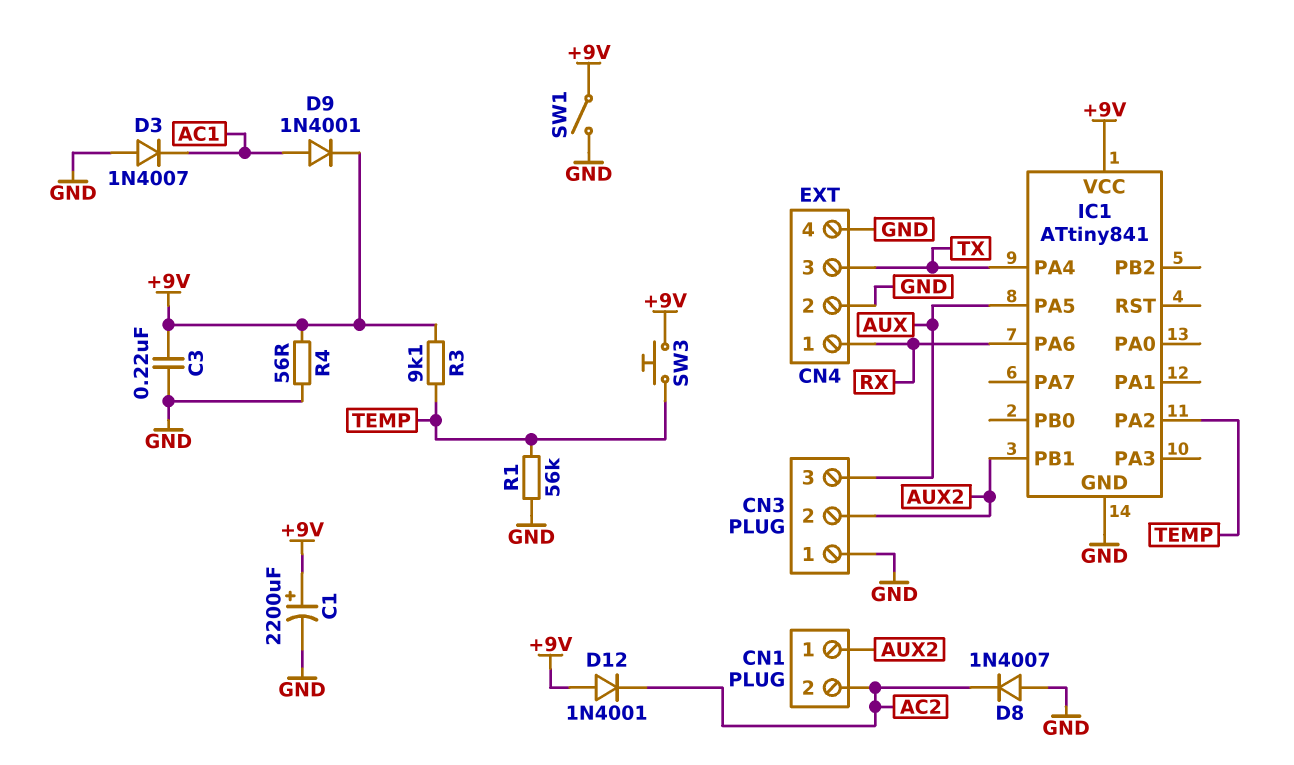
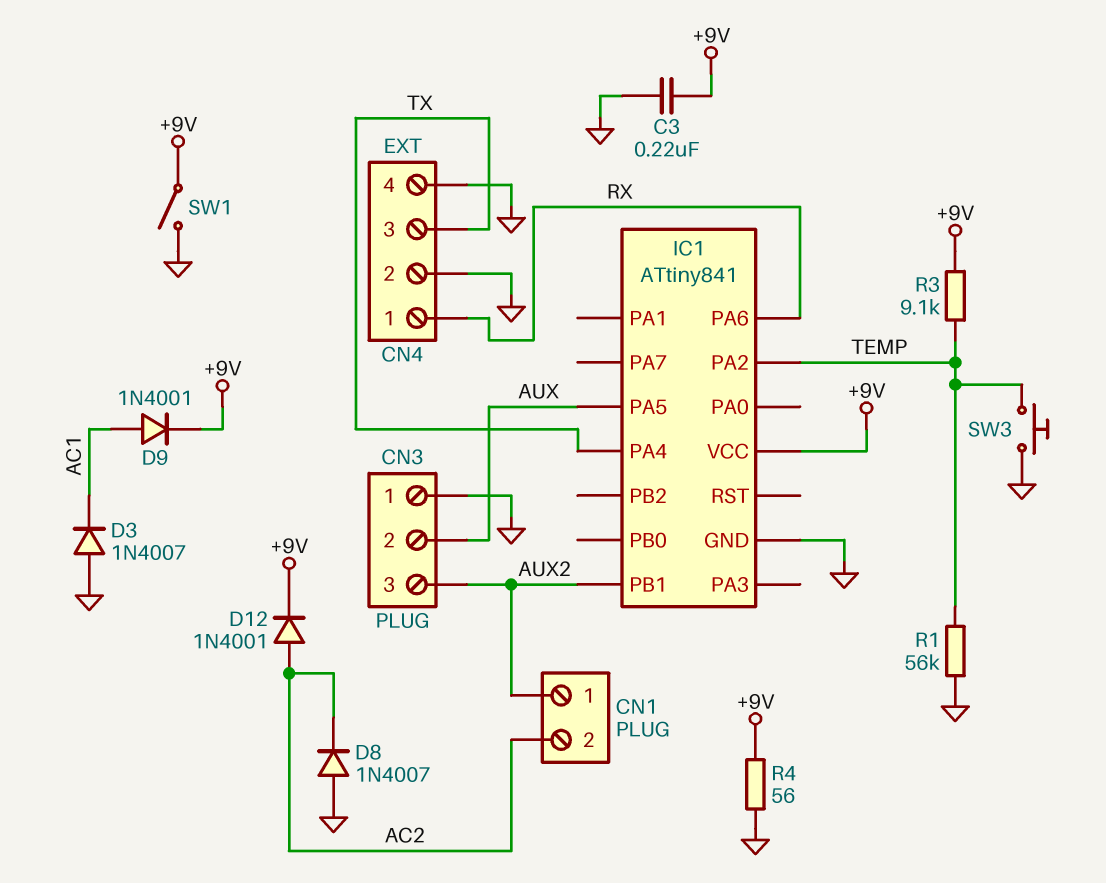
C1: 2200uF (plus +9V, minus GND) -> none
CN3 pin 2: AUX2 -> AUX
CN3 pin 3: AUX -> AUX2
D12: diode 1N4001 (A +9V, K AC2) -> diode 1N4001 (A AC2, K +9V)
SW3: button (+9V, TEMP) -> button (GND, TEMP)

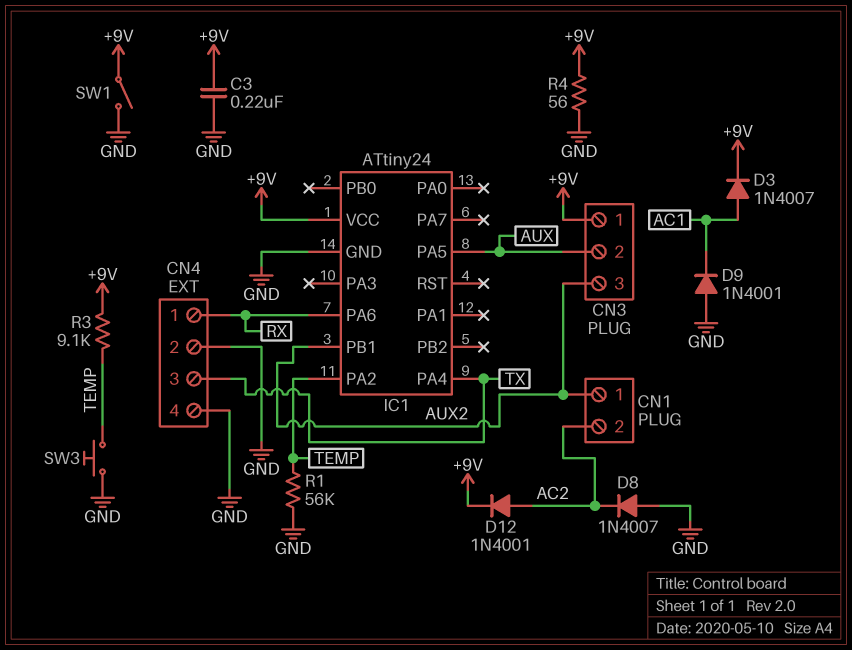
CN3 pin 1: GND -> +9V
D3: diode 1N4007 (A GND, K AC1) -> diode 1N4007 (A AC1, K +9V)
D9: diode 1N4001 (A AC1, K +9V) -> diode 1N4001 (A GND, K AC1)
IC1: ATtiny841 -> ATtiny24

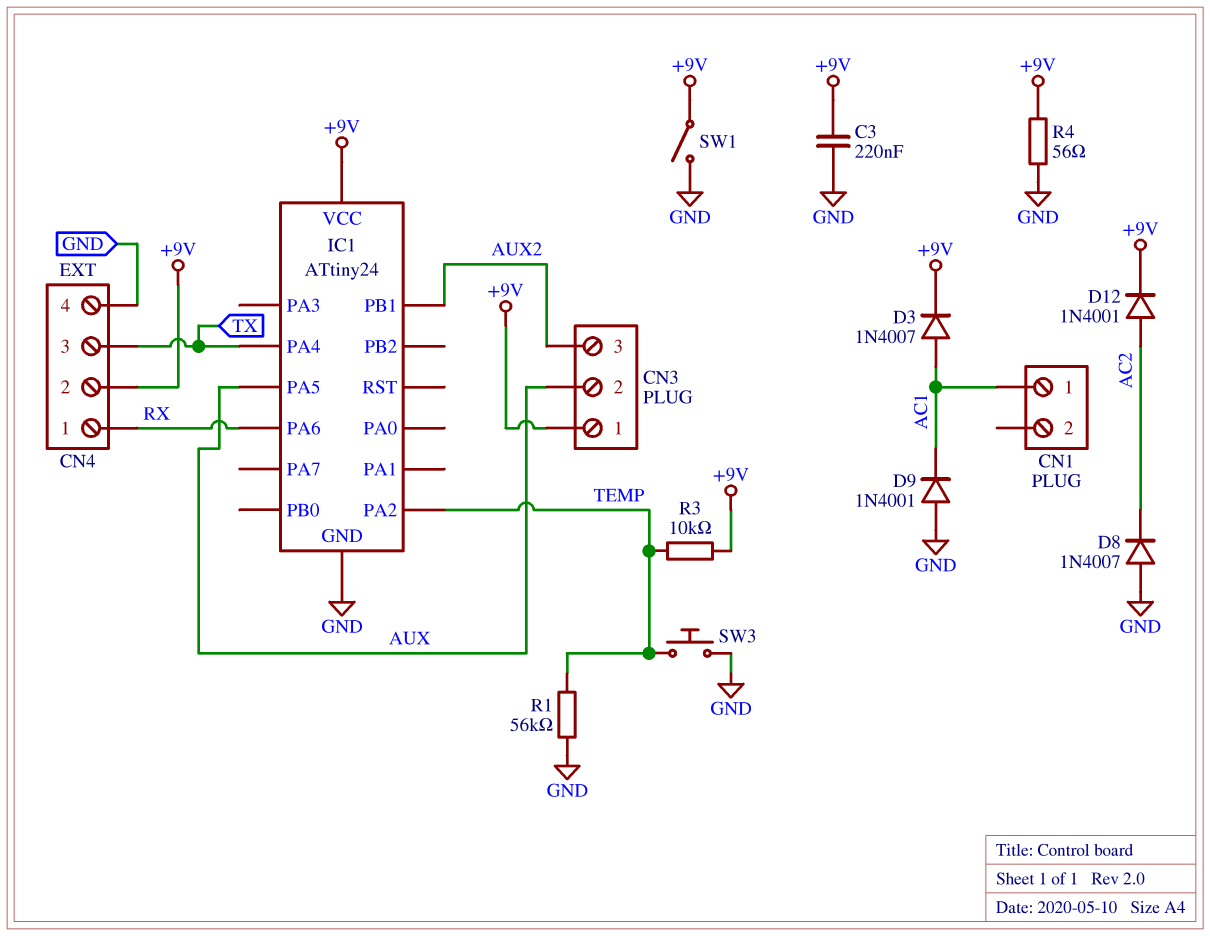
CN1 pin 1: AUX2 -> AC1
CN1 pin 2: AC2 -> none
CN4 pin 2: GND -> +9V
R3: 9.1k (+9V, TEMP) -> 10k (+9V, TEMP)

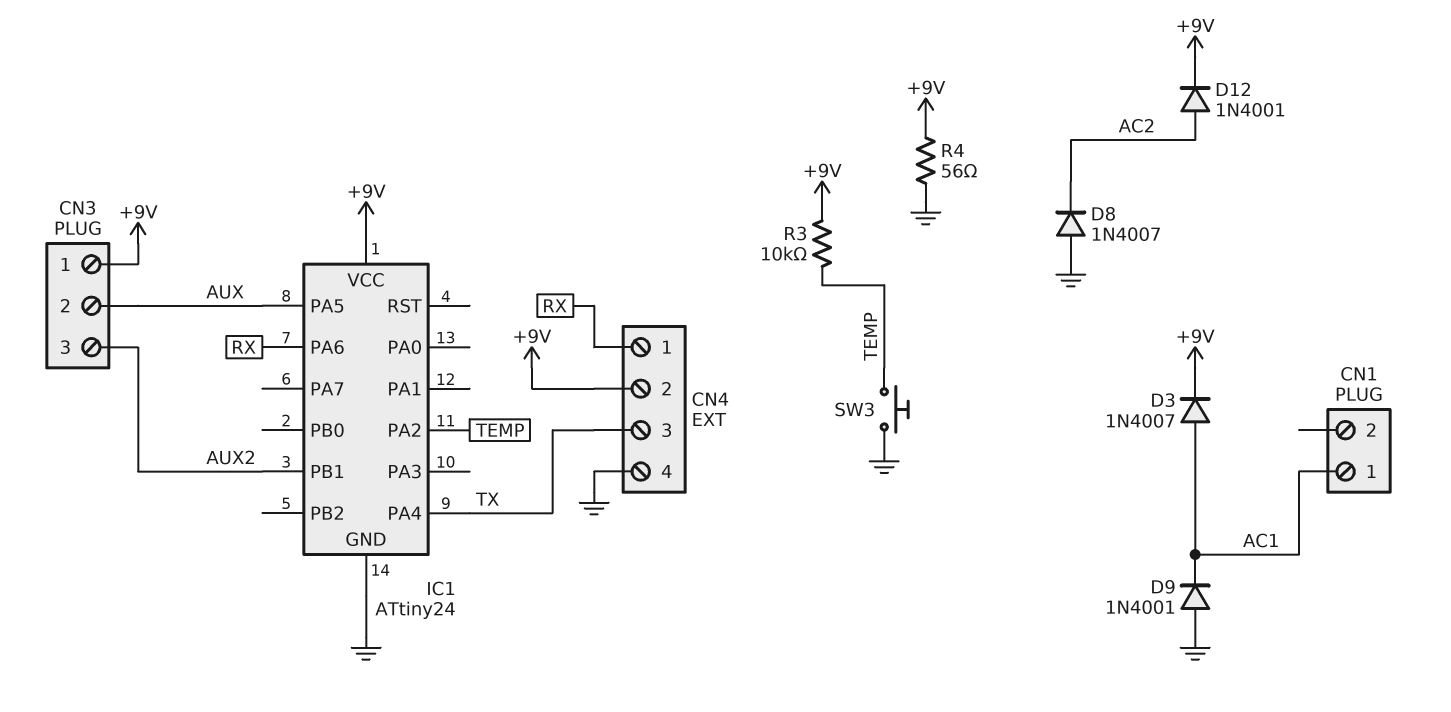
C3: 220nF (+9V, GND) -> none
R1: 56k (GND, TEMP) -> none
SW1: switch (+9V, GND) -> none

